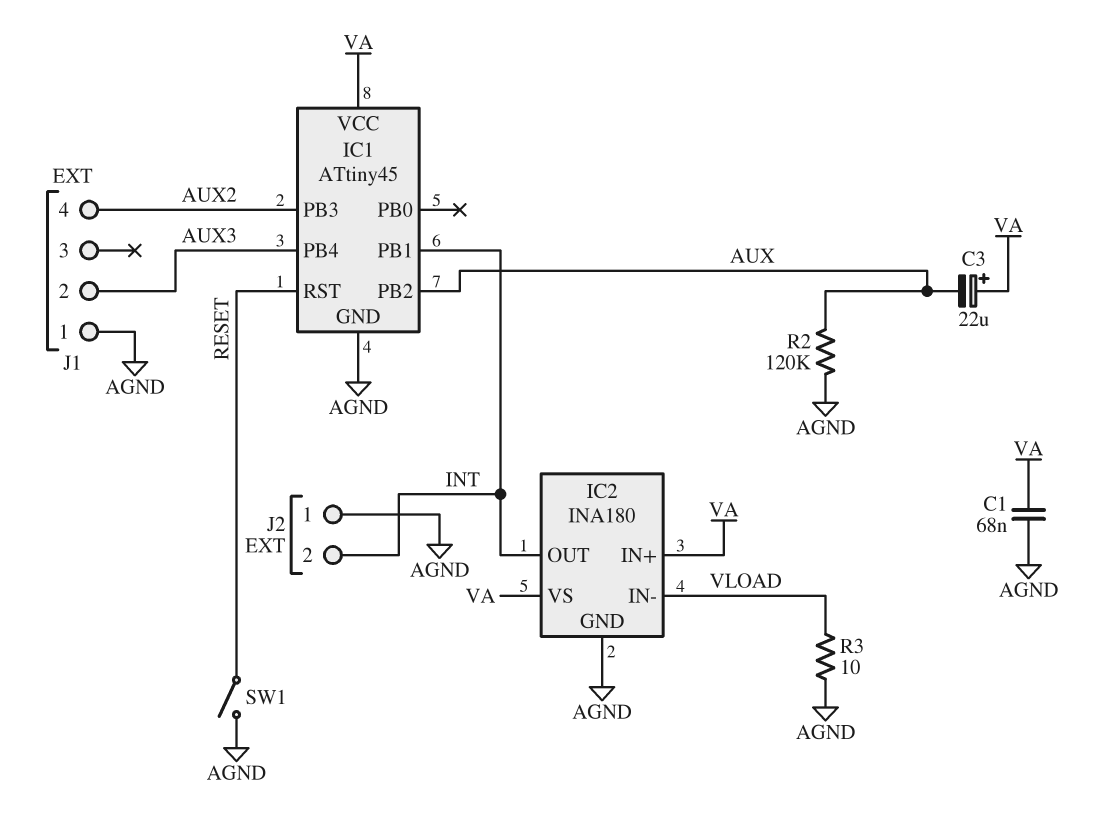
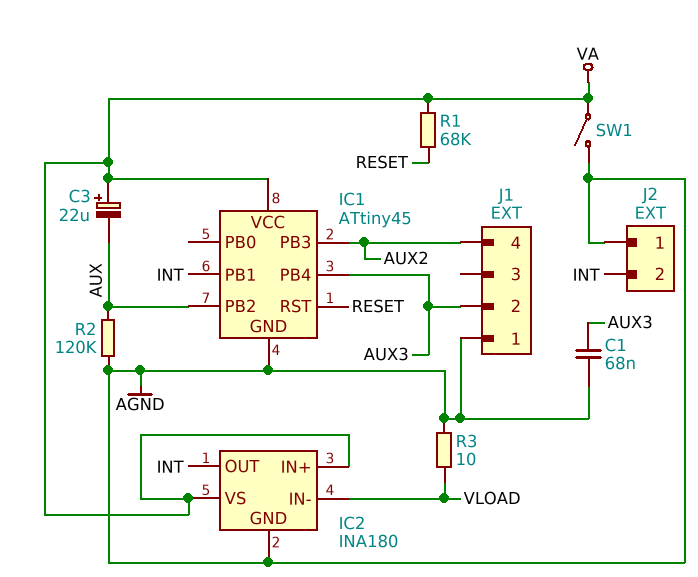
C1: 68nF (AGND, VA) -> 68nF (AGND, AUX3)
R1: none -> 68k (RESET, VA)
SW1: switch (AGND, RESET) -> switch (AGND, VA)

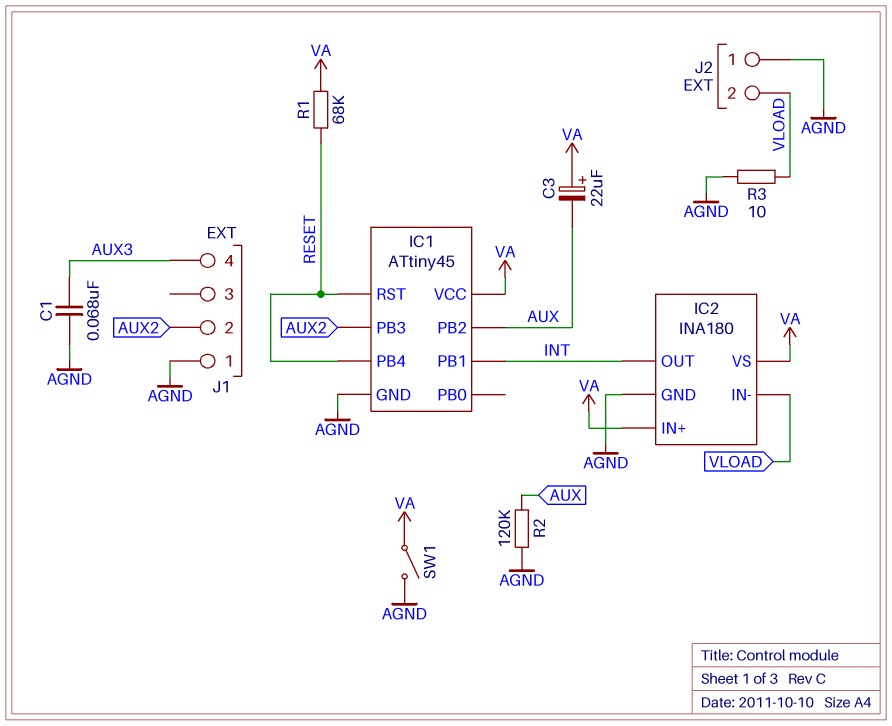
IC1 pin PB4: AUX3 -> RESET
J1 pin 2: AUX3 -> AUX2
J1 pin 4: AUX2 -> AUX3
J2 pin 2: INT -> VLOAD

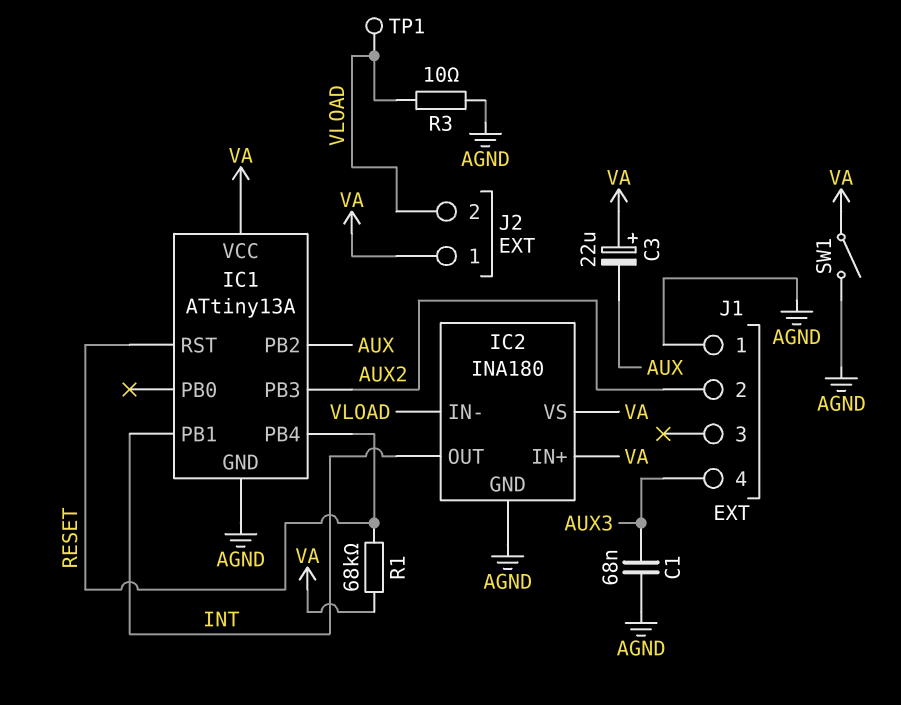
IC1: ATtiny45 -> ATtiny13A
J2 pin 1: AGND -> VA
R2: 120k (AGND, AUX) -> none
TP1: none -> test point (VLOAD)

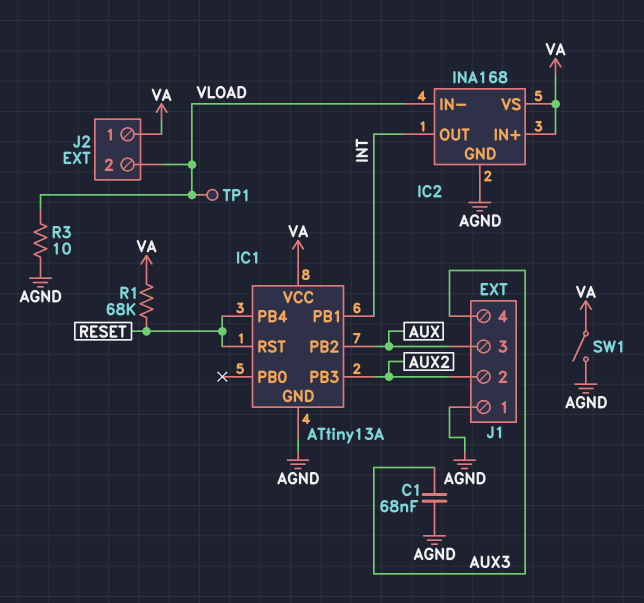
C3: 22uF (plus VA, minus AUX) -> none
IC2: INA180 -> INA168
J1 pin 3: none -> AUX

